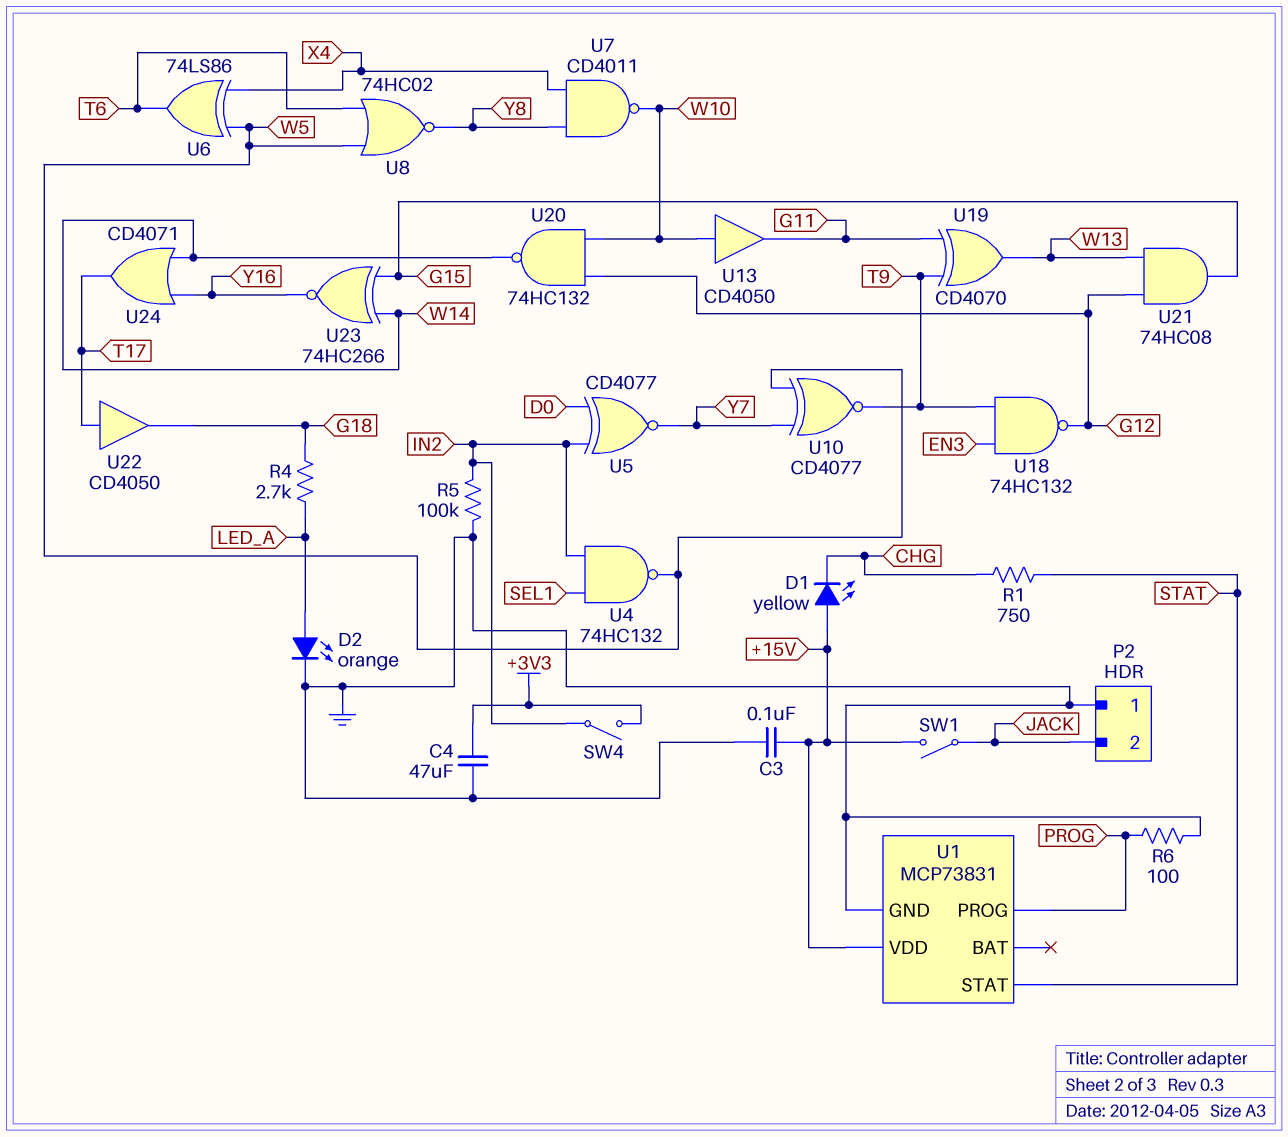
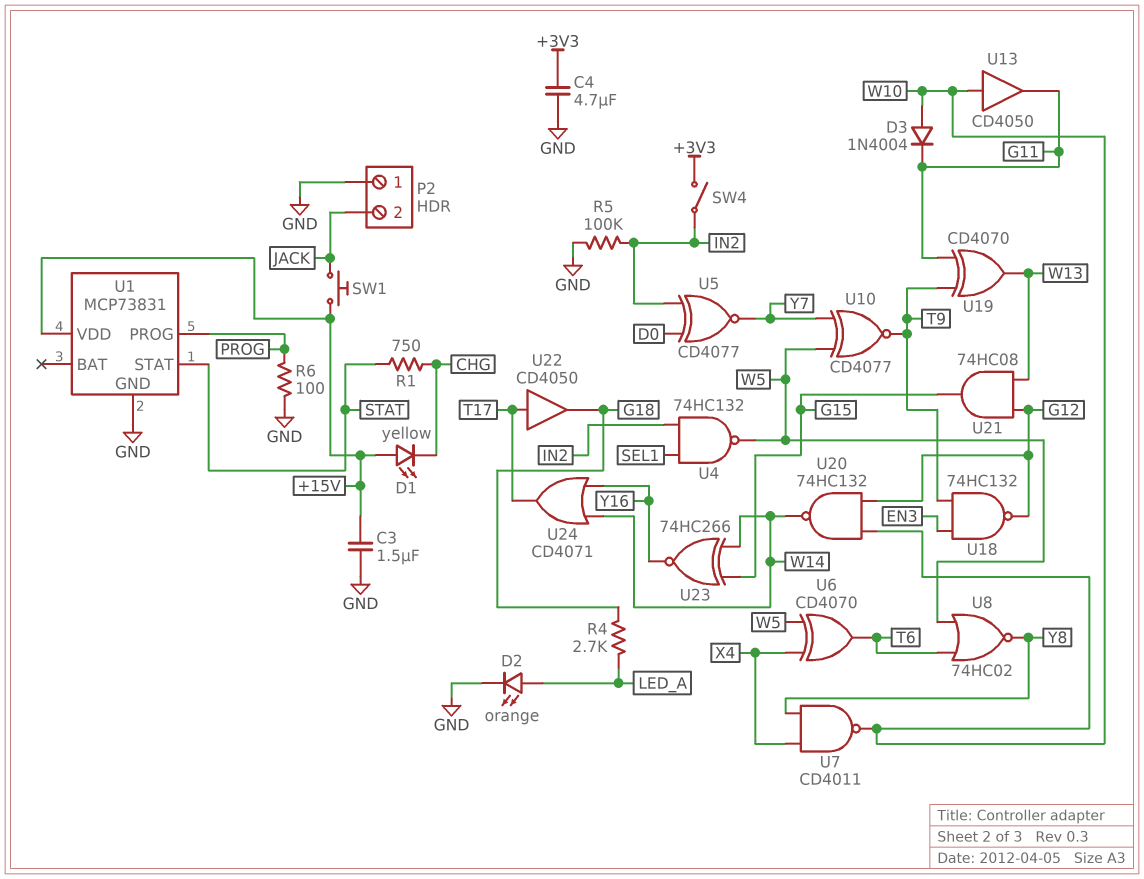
C3: 100nF (+15V, GND) -> 1.5uF (+15V, GND)
C4: 47uF (+3V3, GND) -> 4.7uF (+3V3, GND)
D3: none -> diode 1N4004 (A W10, K G11)
SW1: switch (+15V, JACK) -> button (+15V, JACK)
U6: XOR 74LS86 (in W5, in X4, out T6) -> XOR CD4070 (in W5, in X4, out T6)

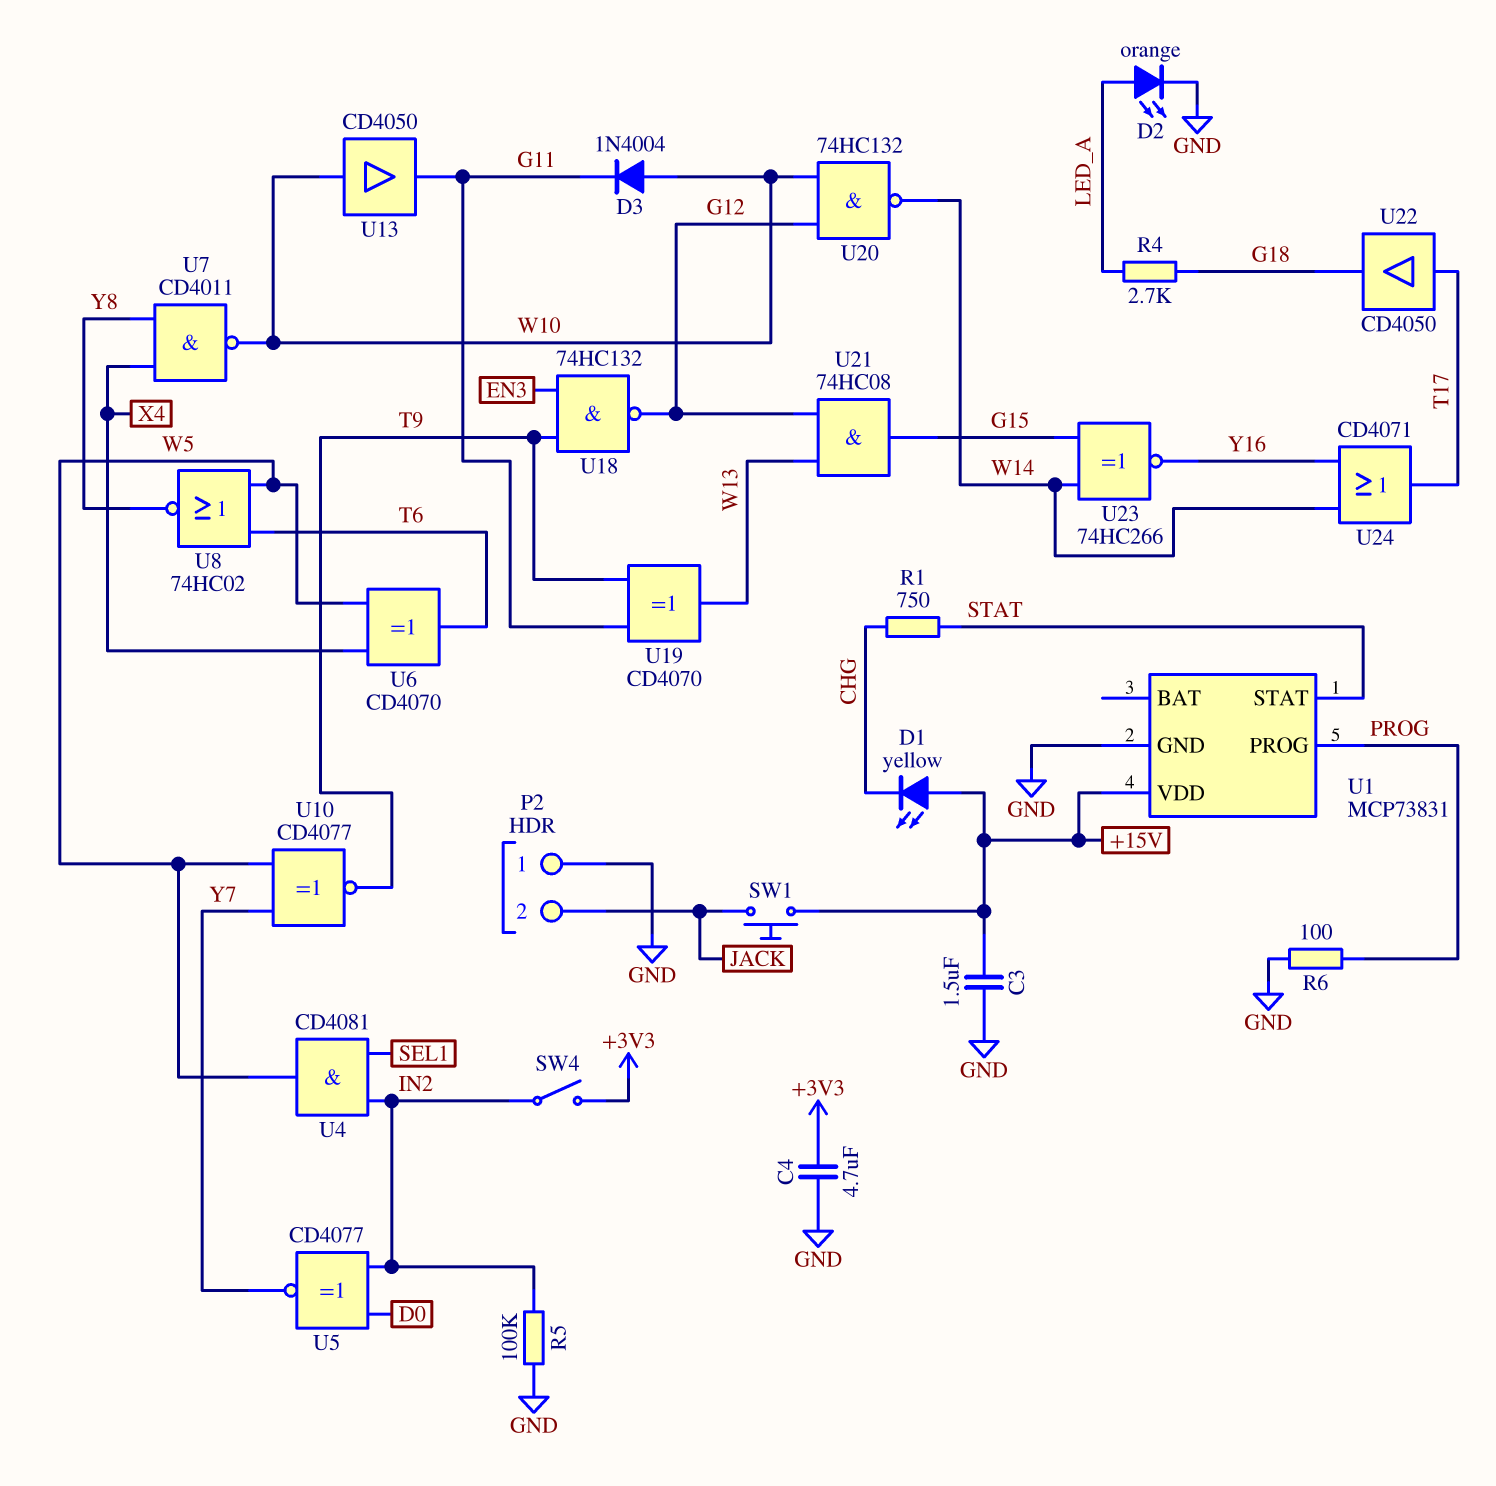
U4: NAND 74HC132 (in IN2, in SEL1, out W5) -> AND CD4081 (in IN2, in SEL1, out W5)

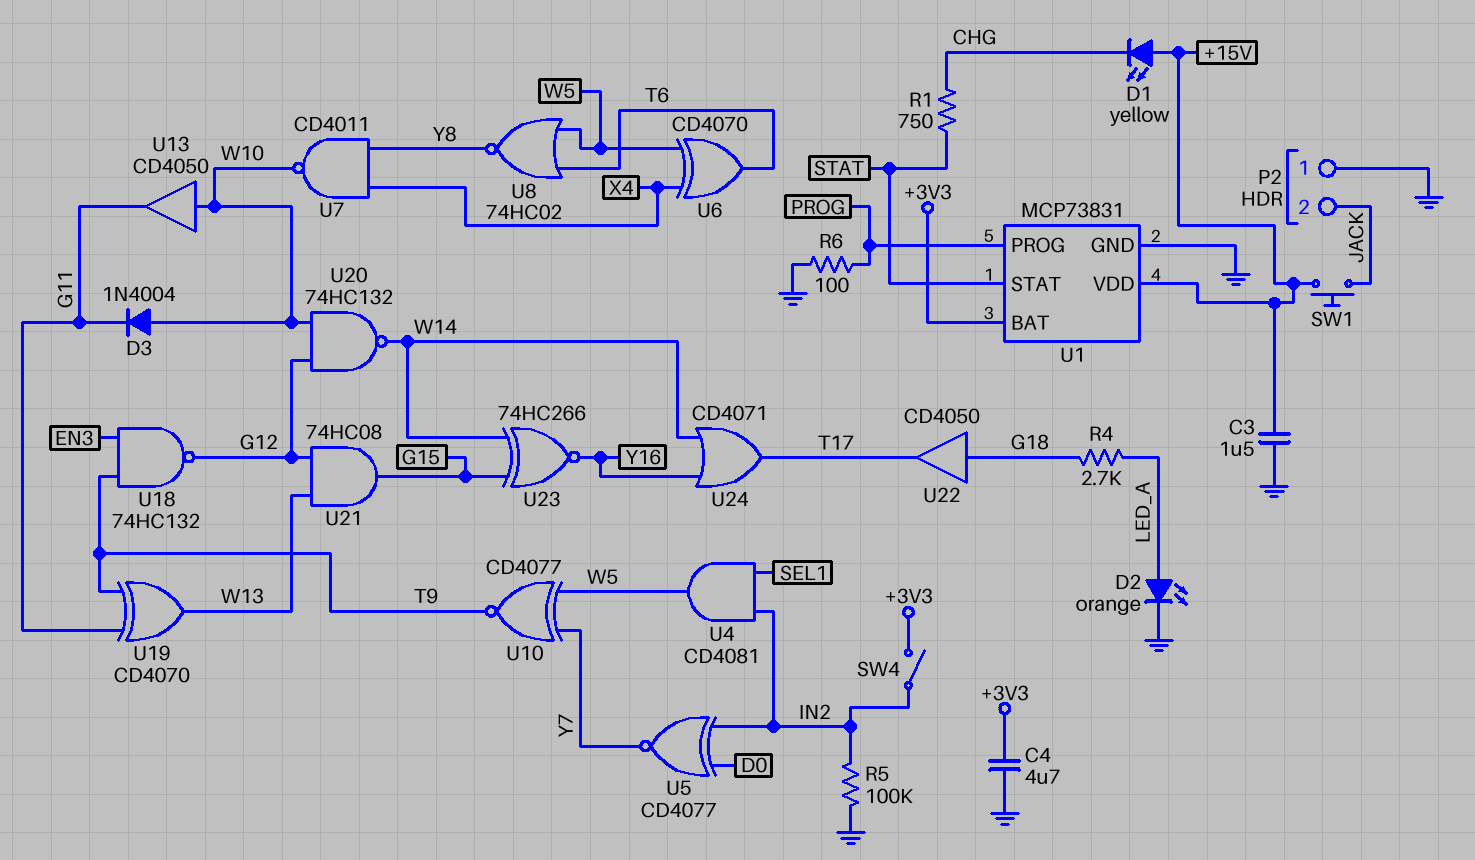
U1 pin BAT: none -> +3V3
U22: buffer CD4050 (in T17, out G18) -> buffer CD4050 (in G18, out T17)

